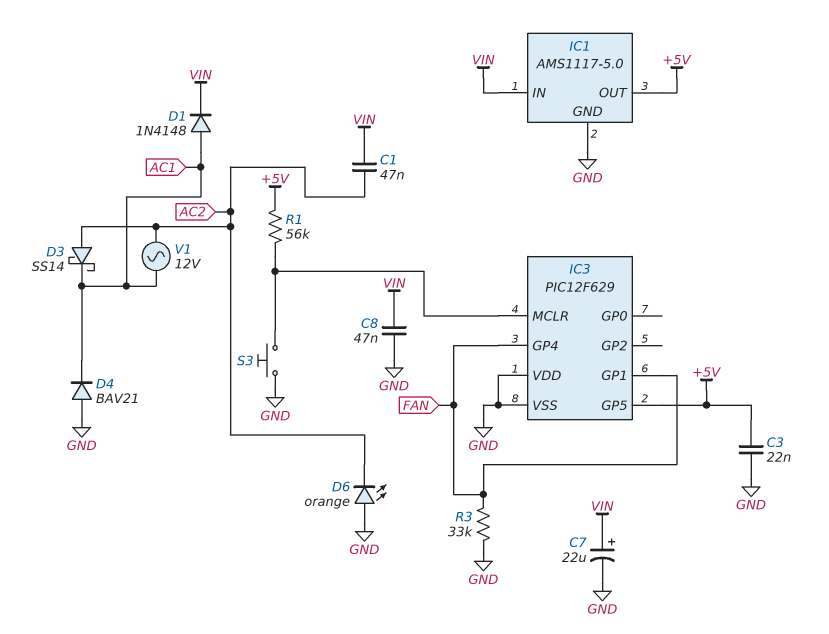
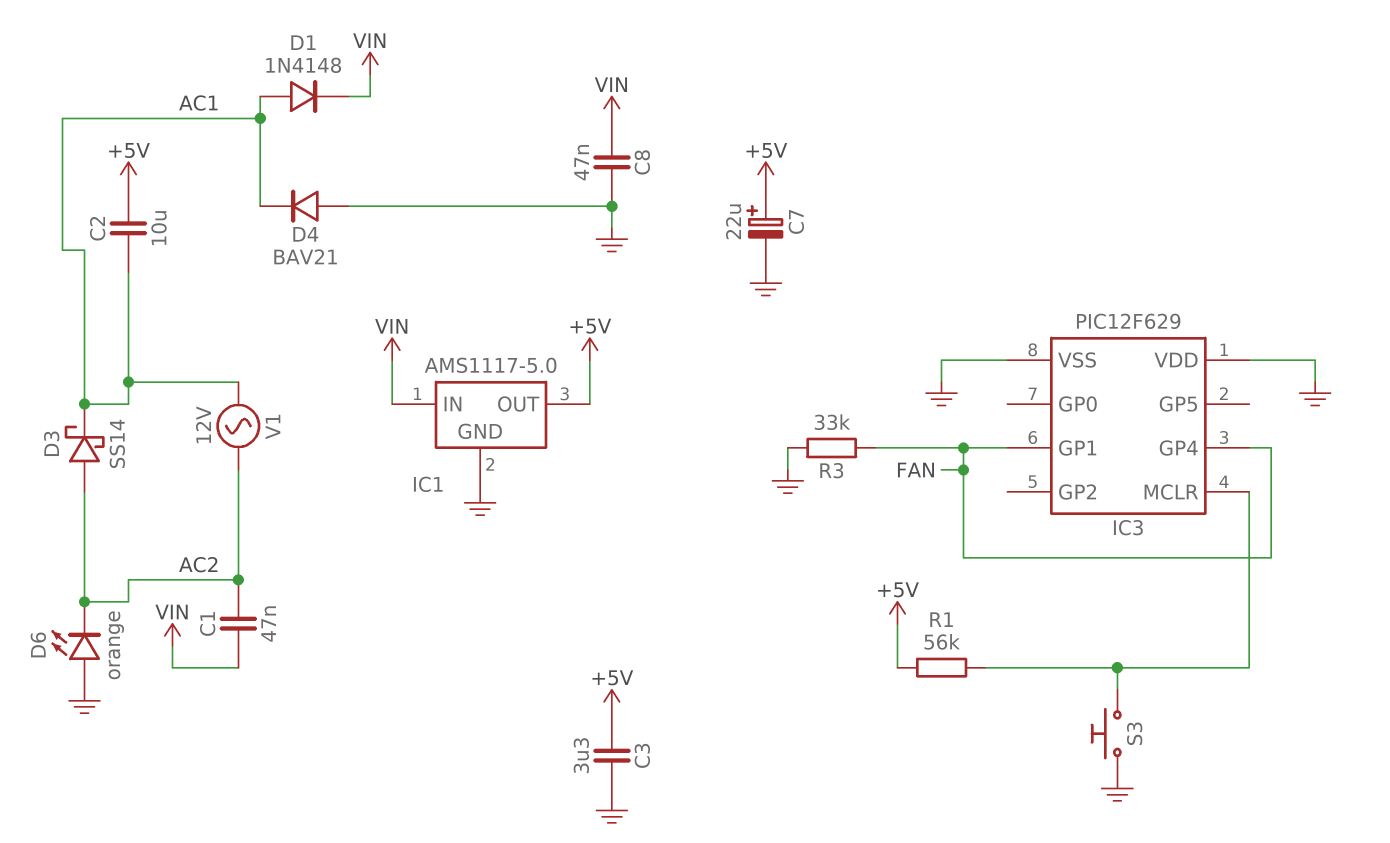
C2: none -> 10uF (+5V, AC1)
C3: 22nF (+5V, GND) -> 3.3uF (+5V, GND)
C7: 22uF (plus VIN, minus GND) -> 22uF (plus +5V, minus GND)
IC3 pin GP5: +5V -> none

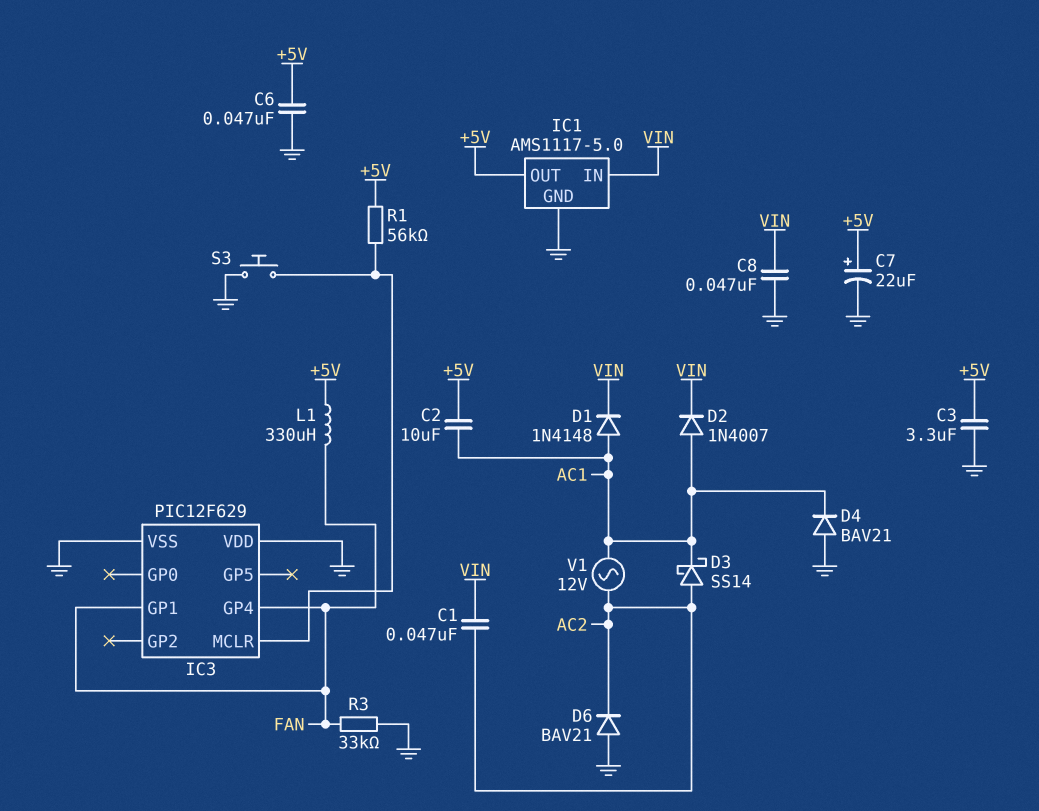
C6: none -> 47nF (+5V, GND)
D2: none -> diode 1N4007 (A AC1, K VIN)
D6: LED orange (A GND, K AC2) -> diode BAV21 (A GND, K AC2)
L1: none -> 330uH (+5V, FAN)

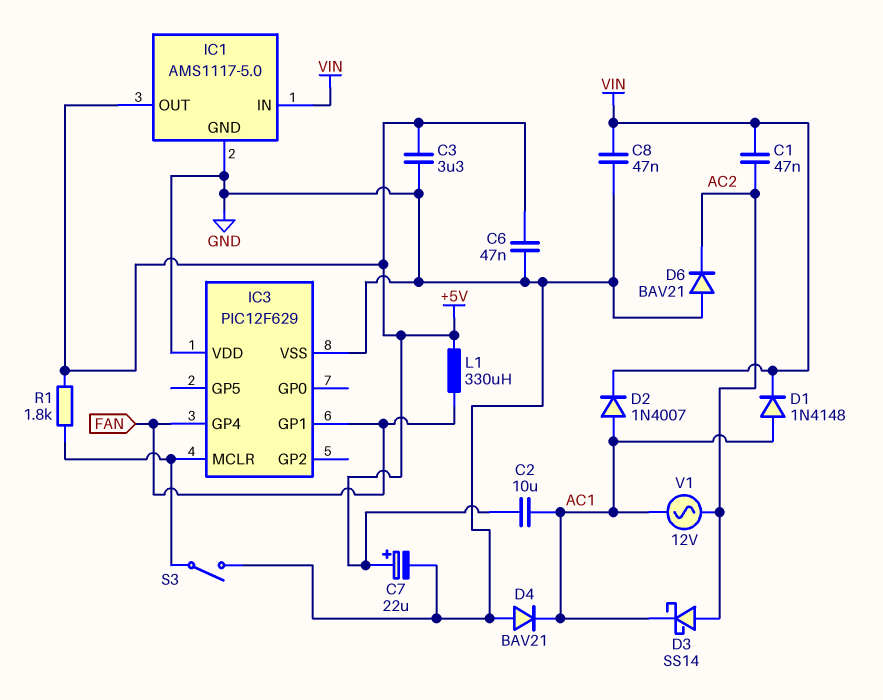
R1: 56k (+5V, IC3/MCLR) -> 1.8k (+5V, IC3/MCLR)
R3: 33k (FAN, GND) -> none
S3: button (GND, IC3/MCLR) -> switch (GND, IC3/MCLR)

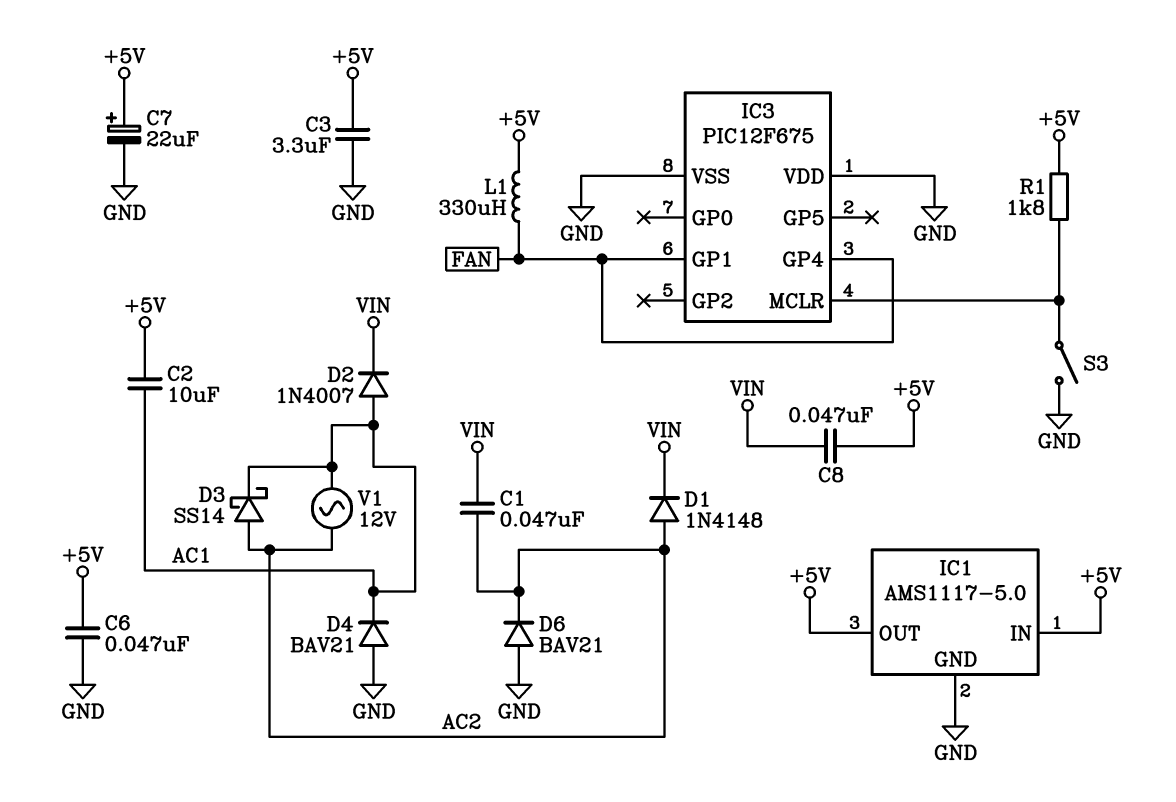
C8: 47nF (GND, VIN) -> 47nF (+5V, VIN)
D1: diode 1N4148 (A AC1, K VIN) -> diode 1N4148 (A AC2, K VIN)
IC1 pin IN: VIN -> +5V
IC3: PIC12F629 -> PIC12F675

